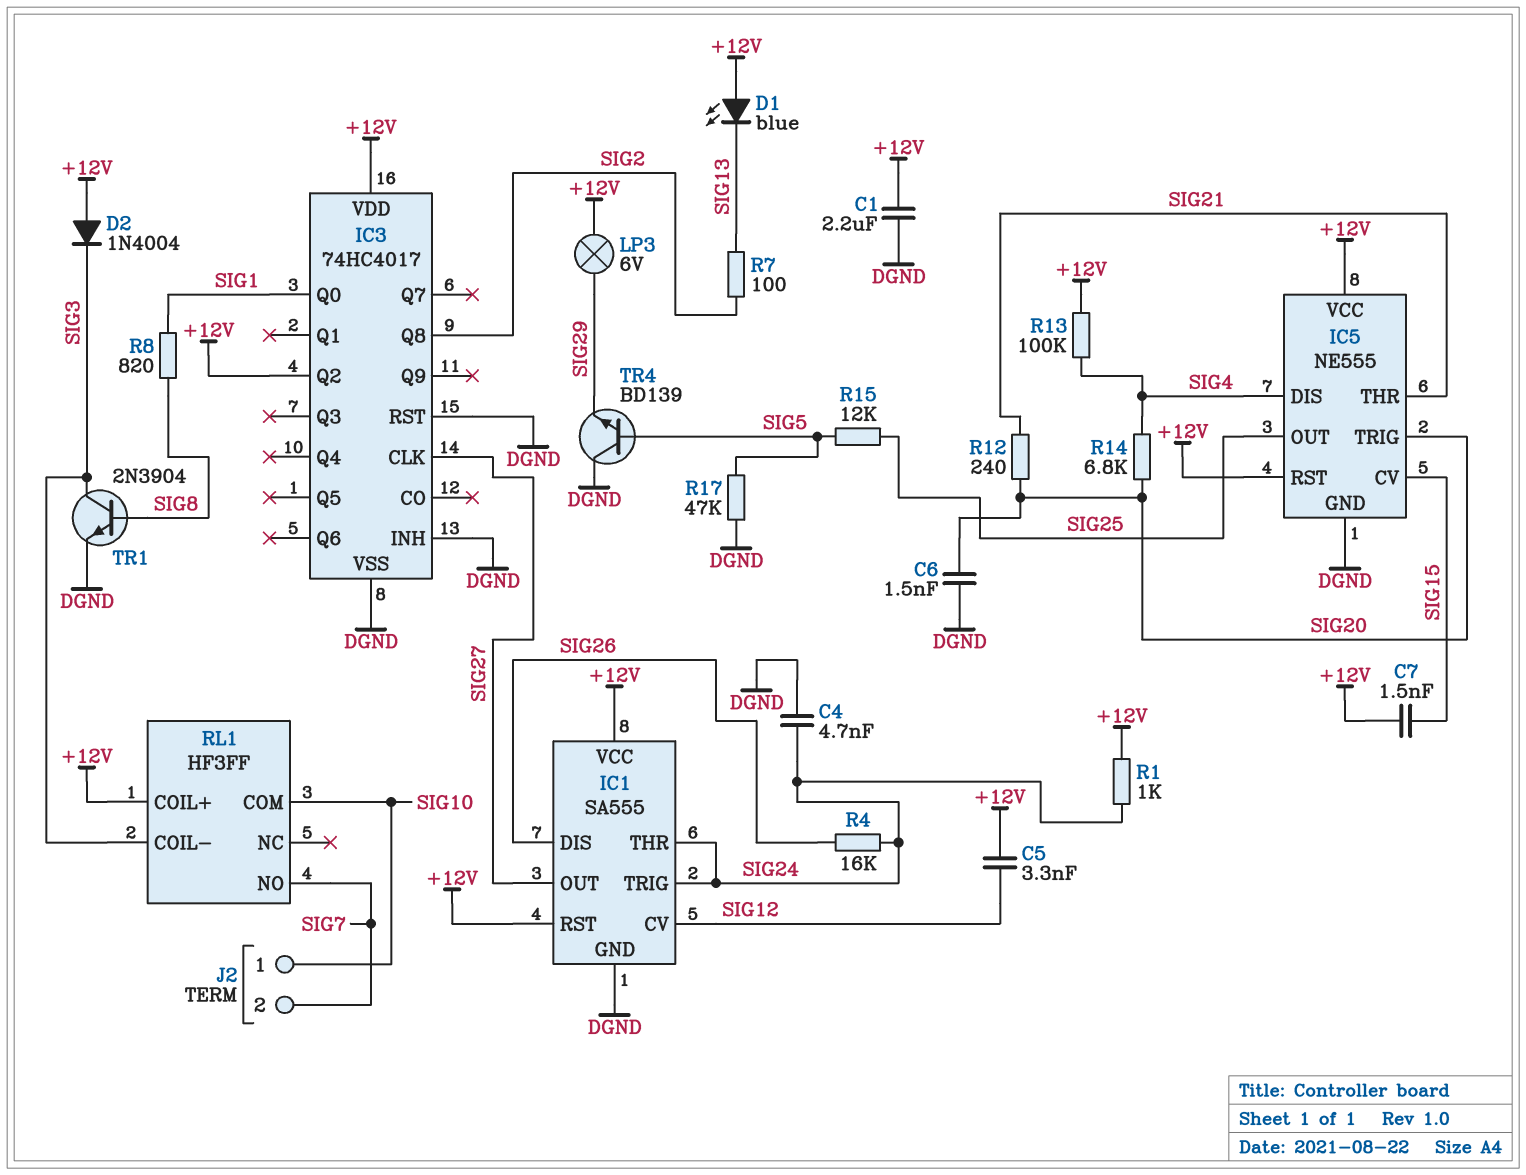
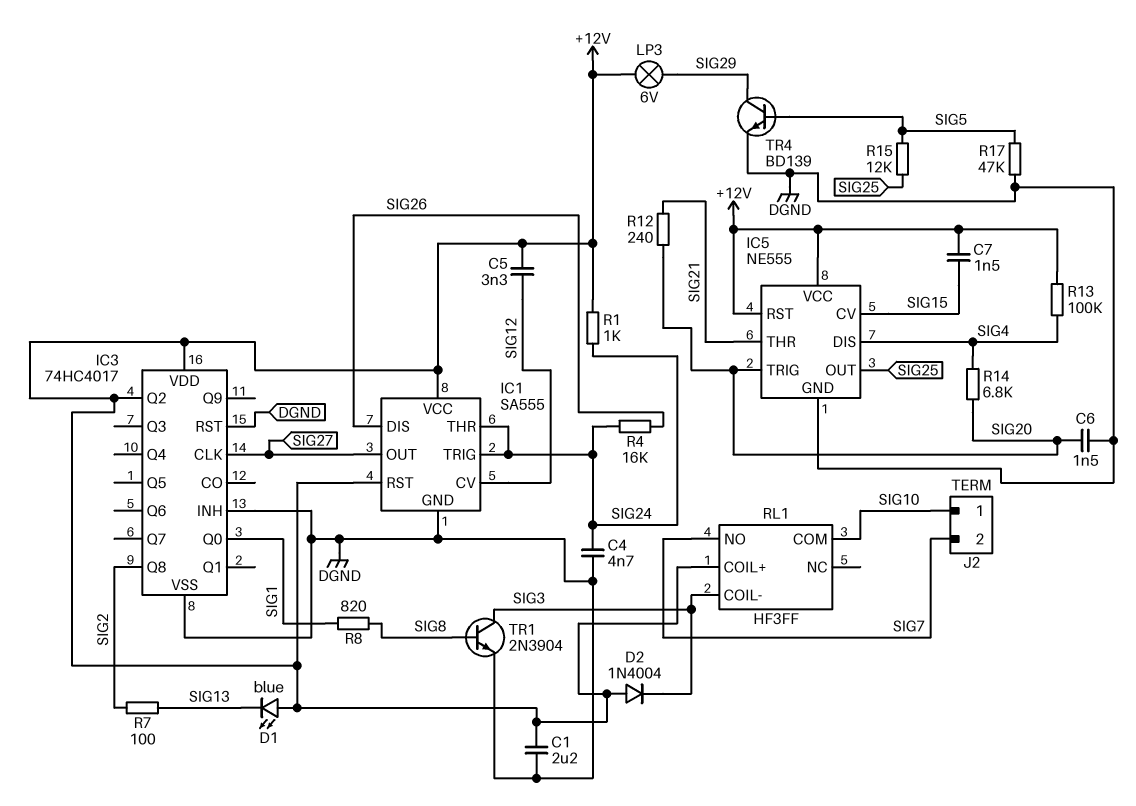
TR4: NPN BD139 (B SIG5, C DGND, E SIG29) -> NPN BD139 (B SIG5, C SIG29, E DGND)

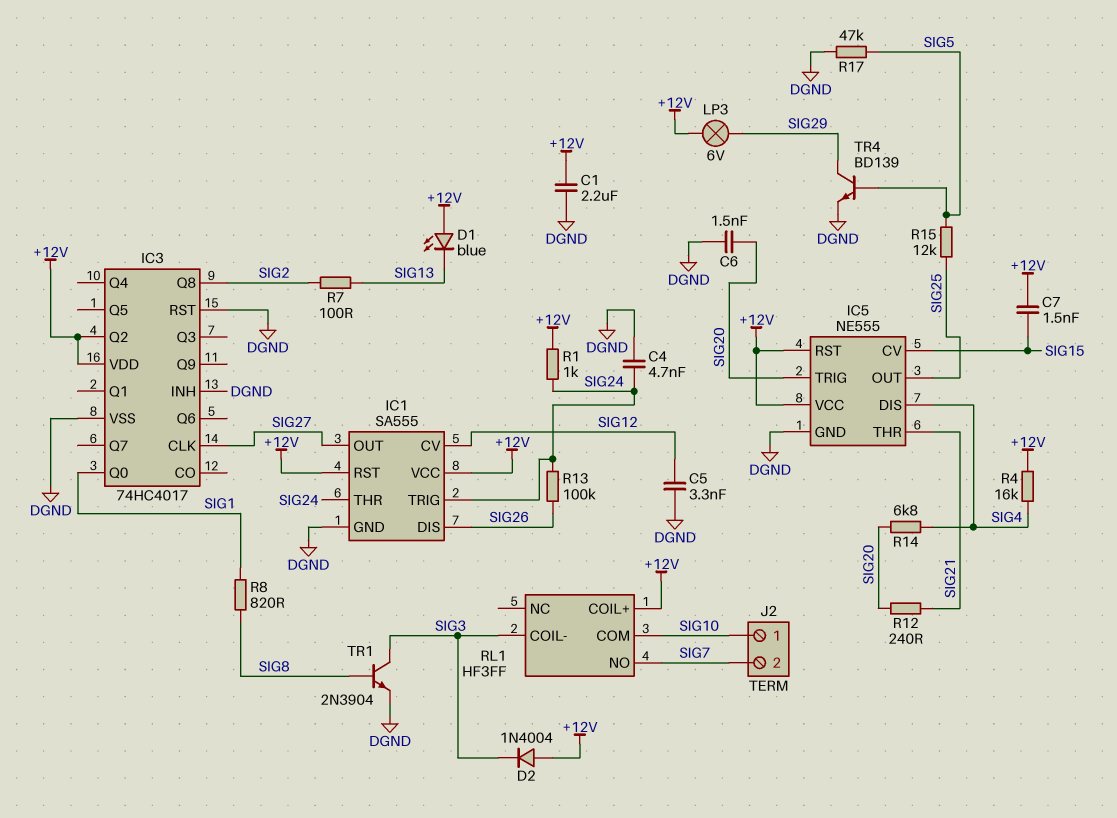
C5: 3.3nF (+12V, SIG12) -> 3.3nF (DGND, SIG12)
R4: 16k (SIG24, SIG26) -> 16k (+12V, SIG4)
R13: 100k (+12V, SIG4) -> 100k (SIG24, SIG26)

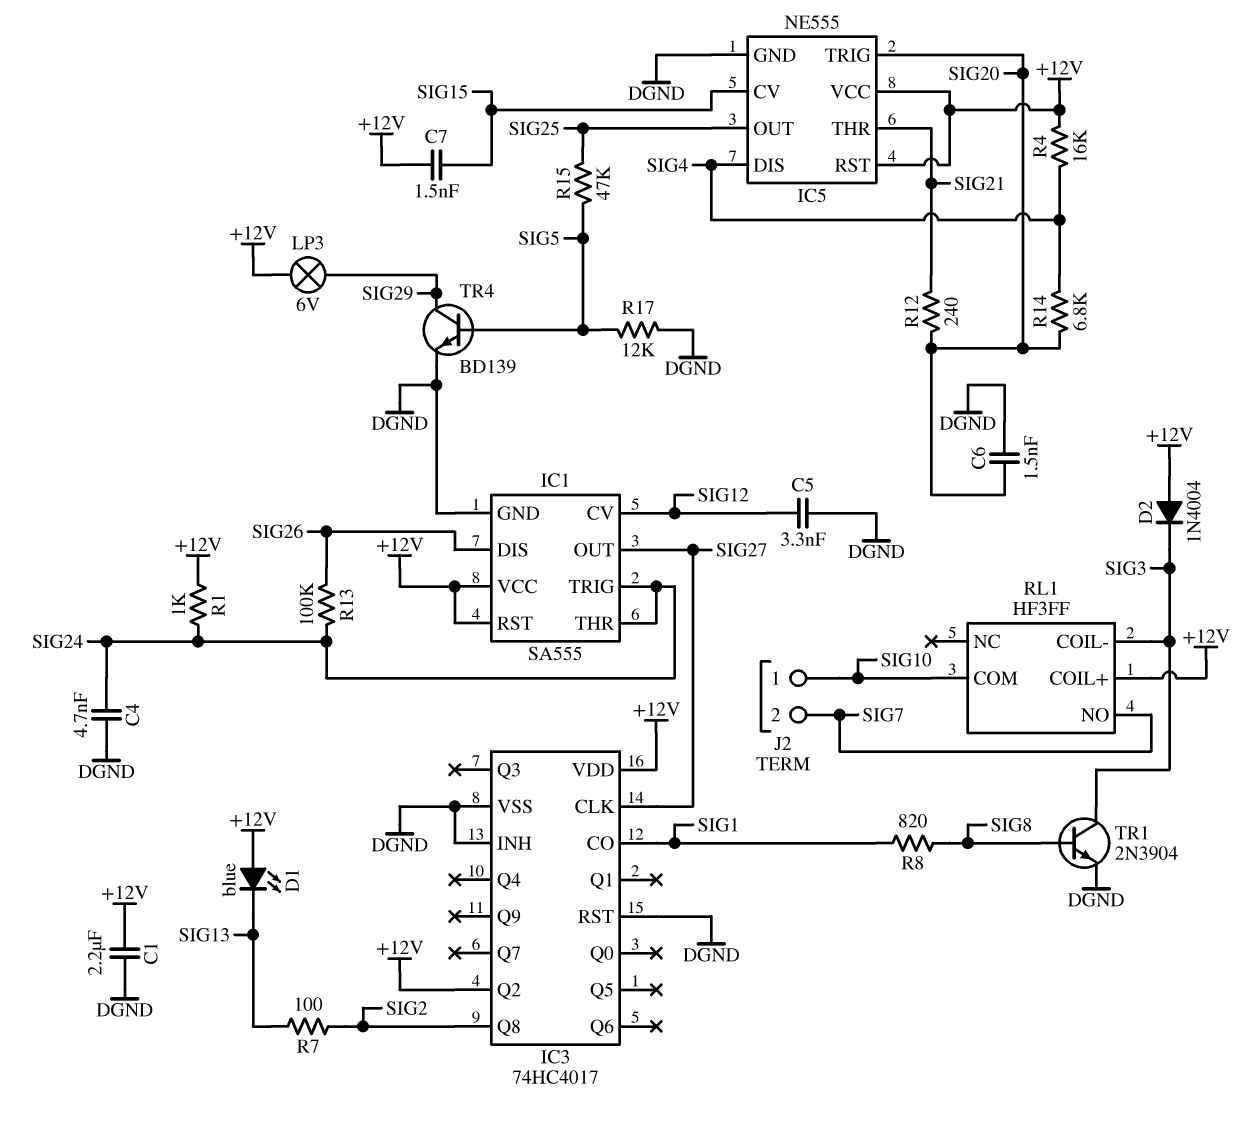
IC3 pin CO: none -> SIG1
IC3 pin Q0: SIG1 -> none
R15: 12k (SIG5, SIG25) -> 47k (SIG5, SIG25)
R17: 47k (DGND, SIG5) -> 12k (DGND, SIG5)

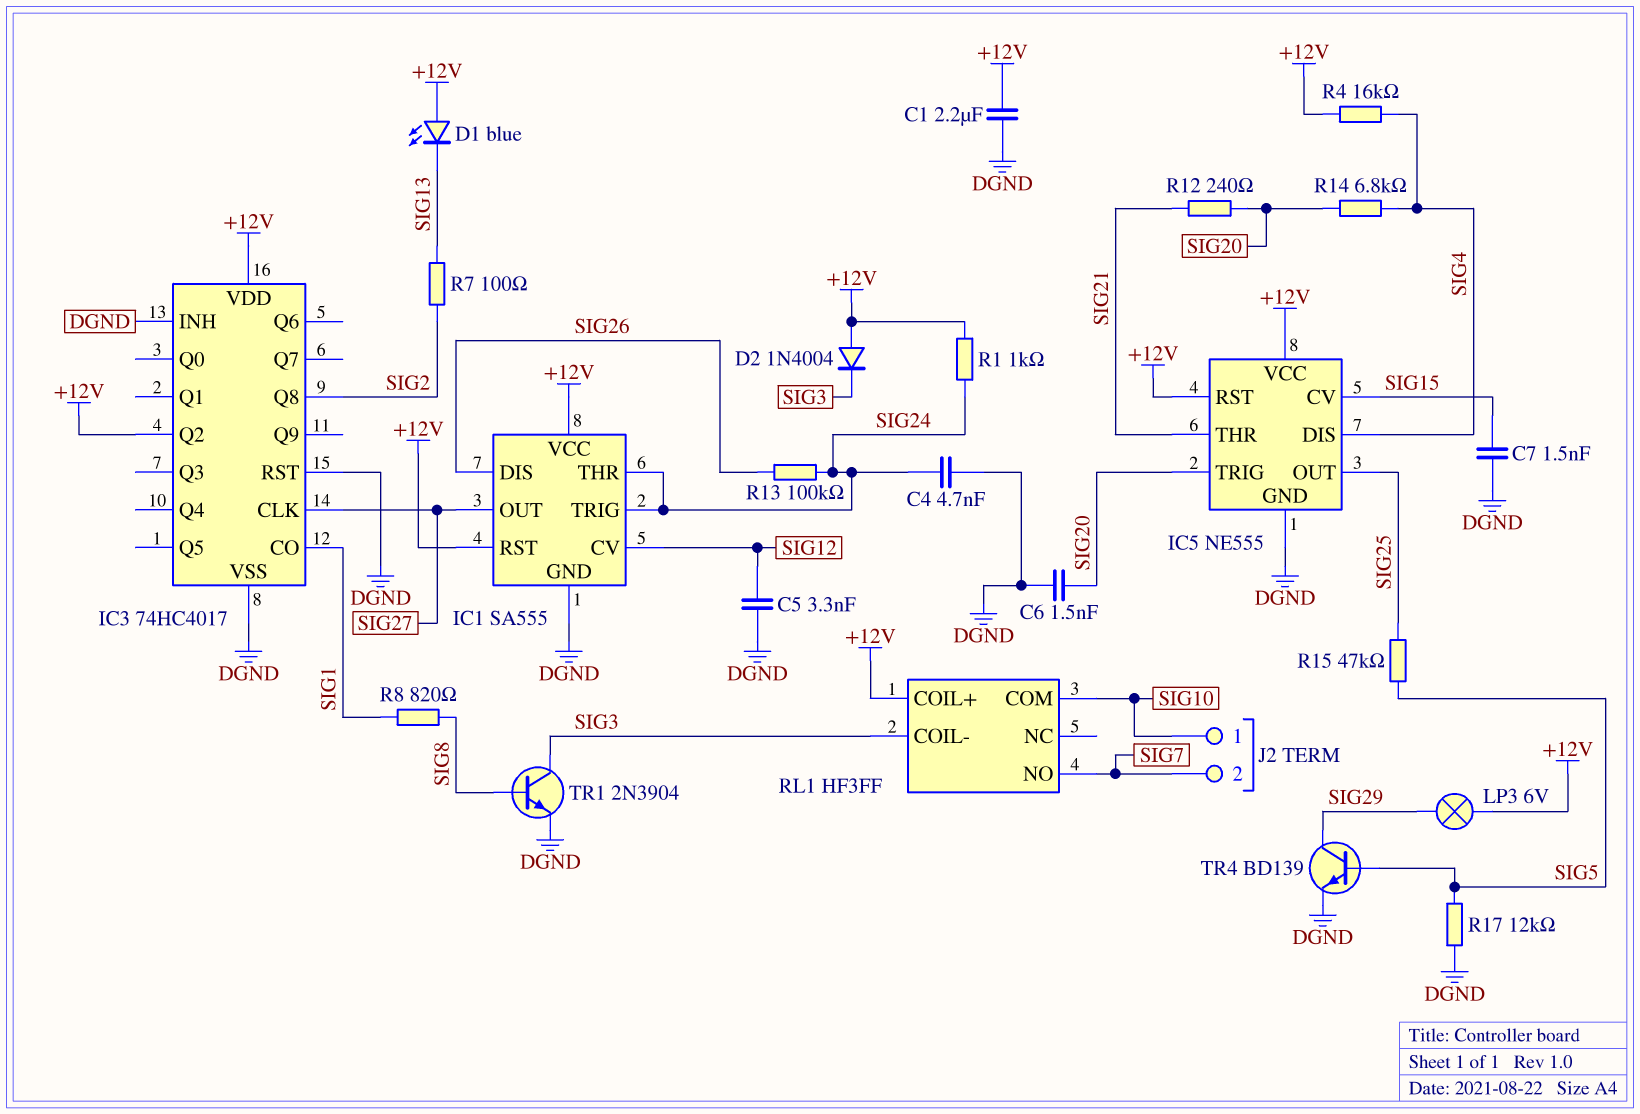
C7: 1.5nF (+12V, SIG15) -> 1.5nF (DGND, SIG15)

